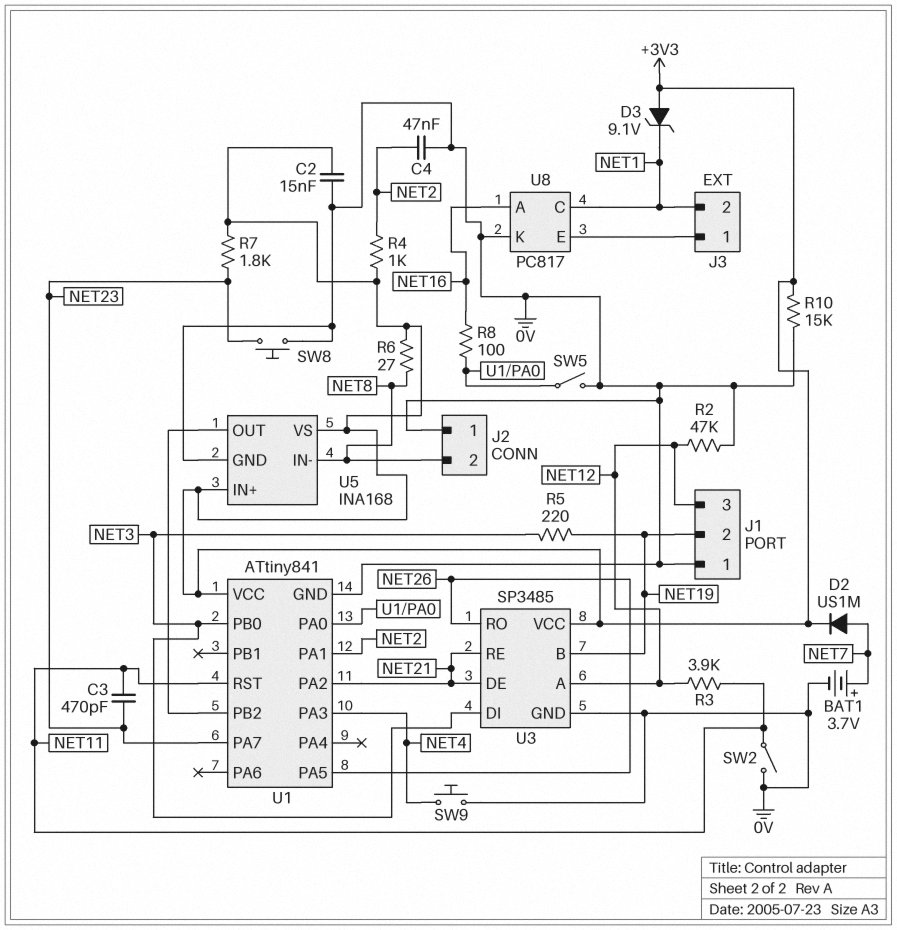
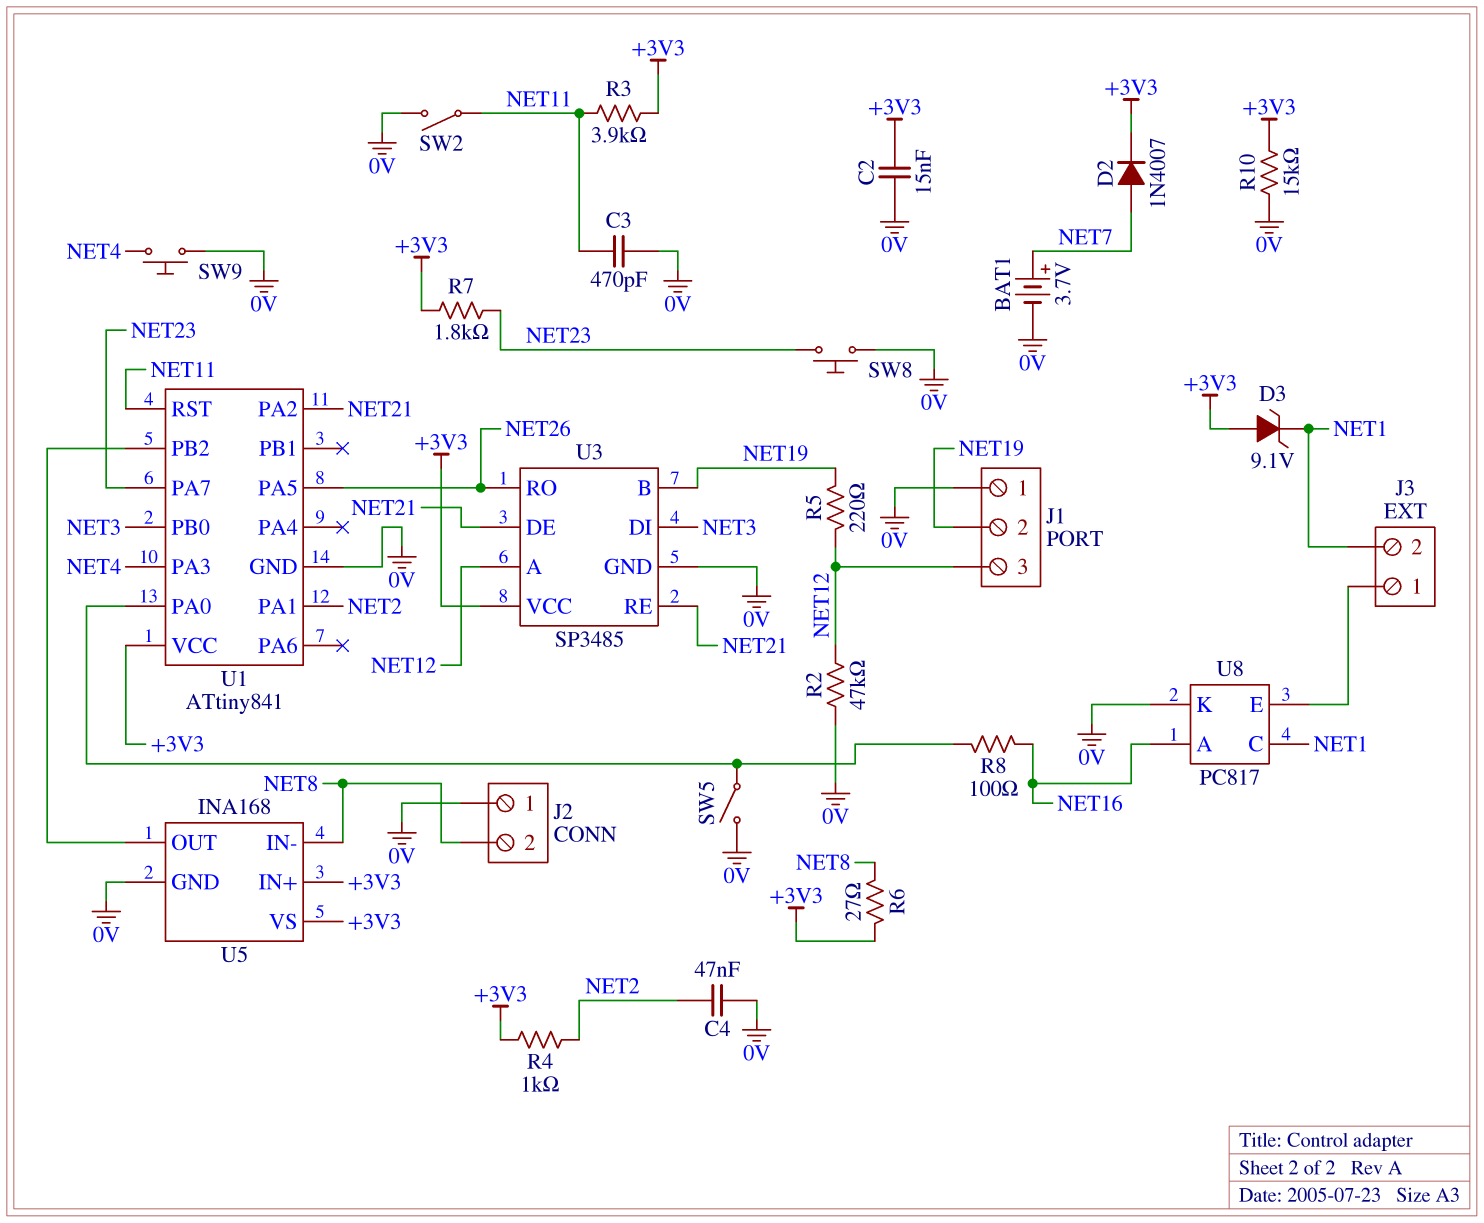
C3: 470pF (NET11, NET23) -> 470pF (0V, NET11)
D2: diode US1M (A NET7, K +3V3) -> diode 1N4007 (A NET7, K +3V3)
R3: 3.9k (NET11, NET12) -> 3.9k (+3V3, NET11)
R5: 220 (NET3, NET19) -> 220 (NET12, NET19)

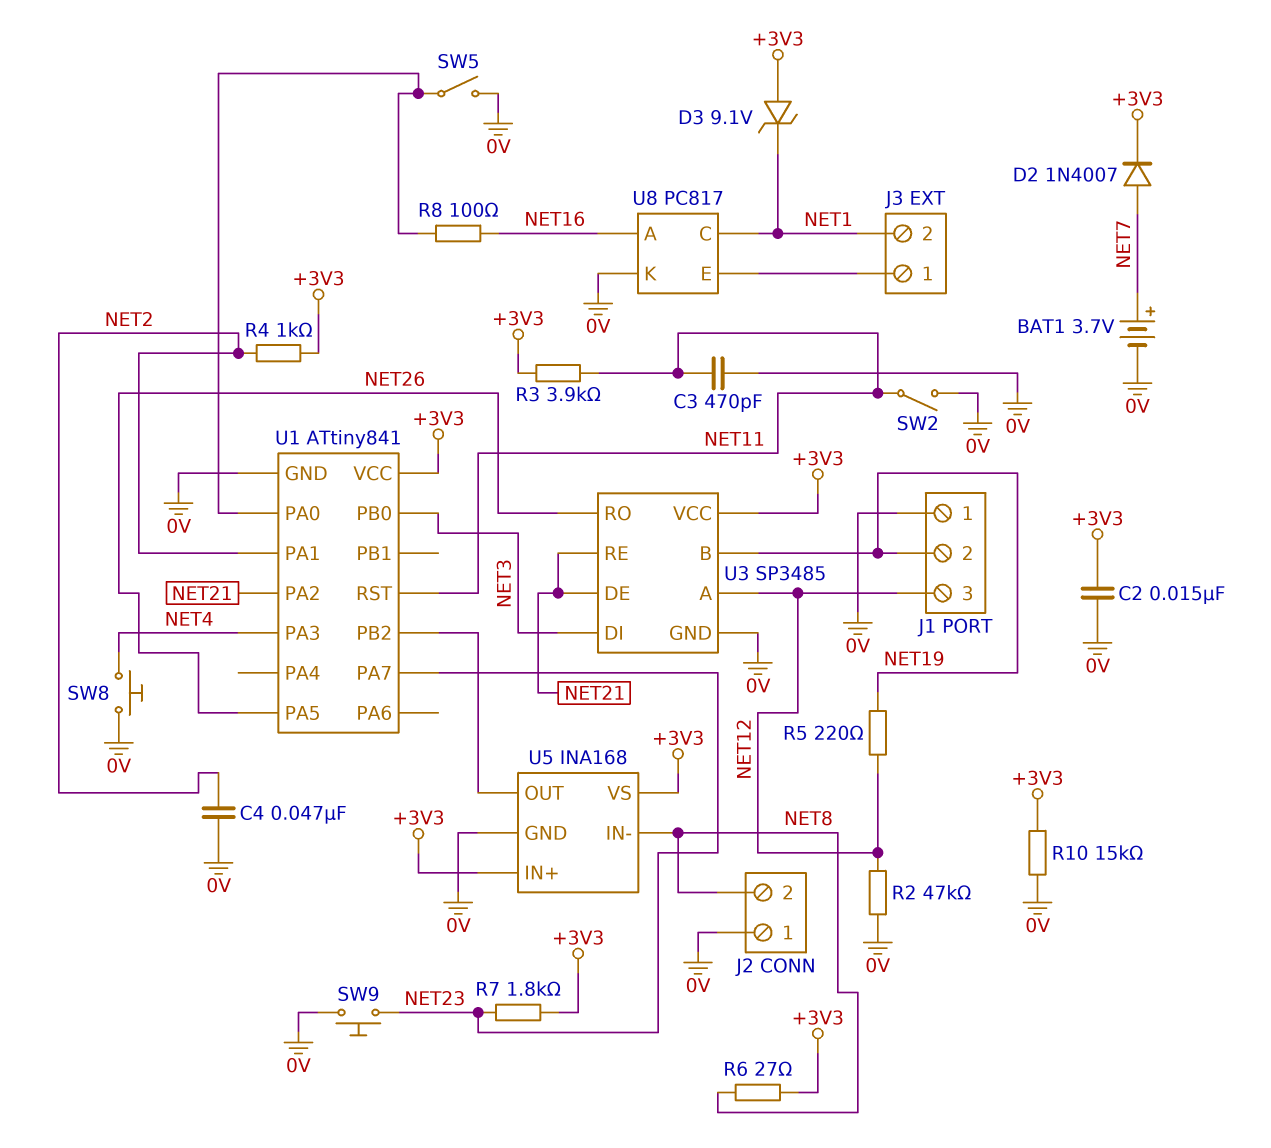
SW8: button (0V, NET23) -> button (0V, NET4)
SW9: button (0V, NET4) -> button (0V, NET23)

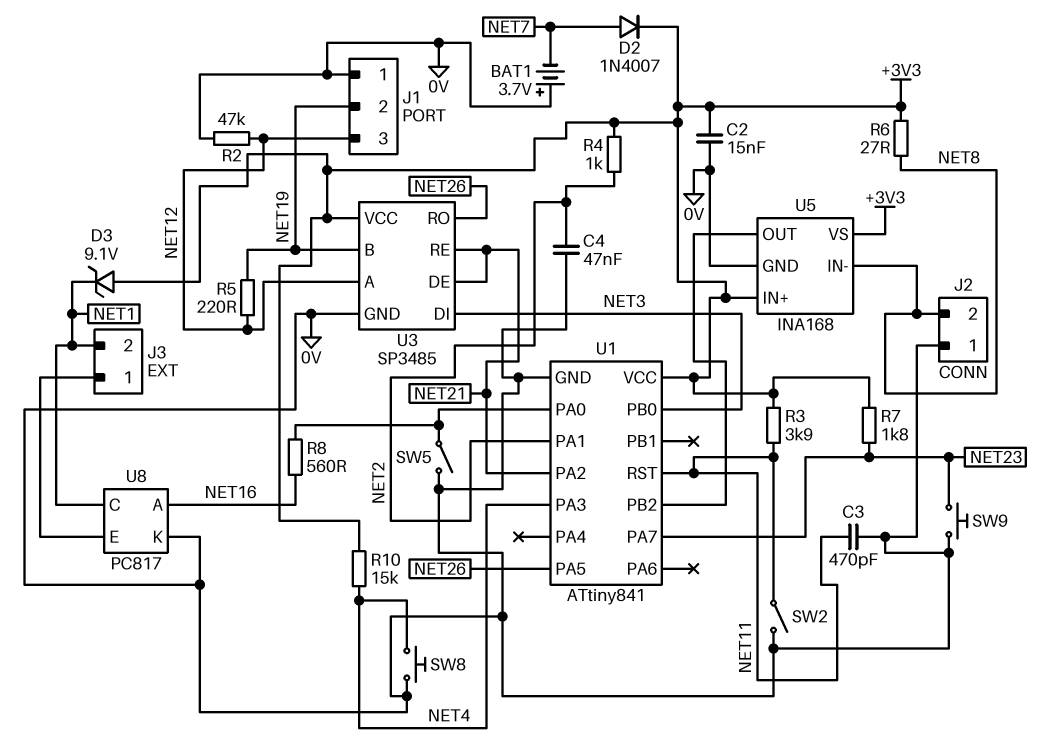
BAT1: 3.7V (plus NET7, minus 0V) -> 3.7V (plus 0V, minus NET7)
R8: 100 (NET16, U1/PA0) -> 560 (NET16, U1/PA0)
R10: 15k (+3V3, 0V) -> 15k (+3V3, NET4)

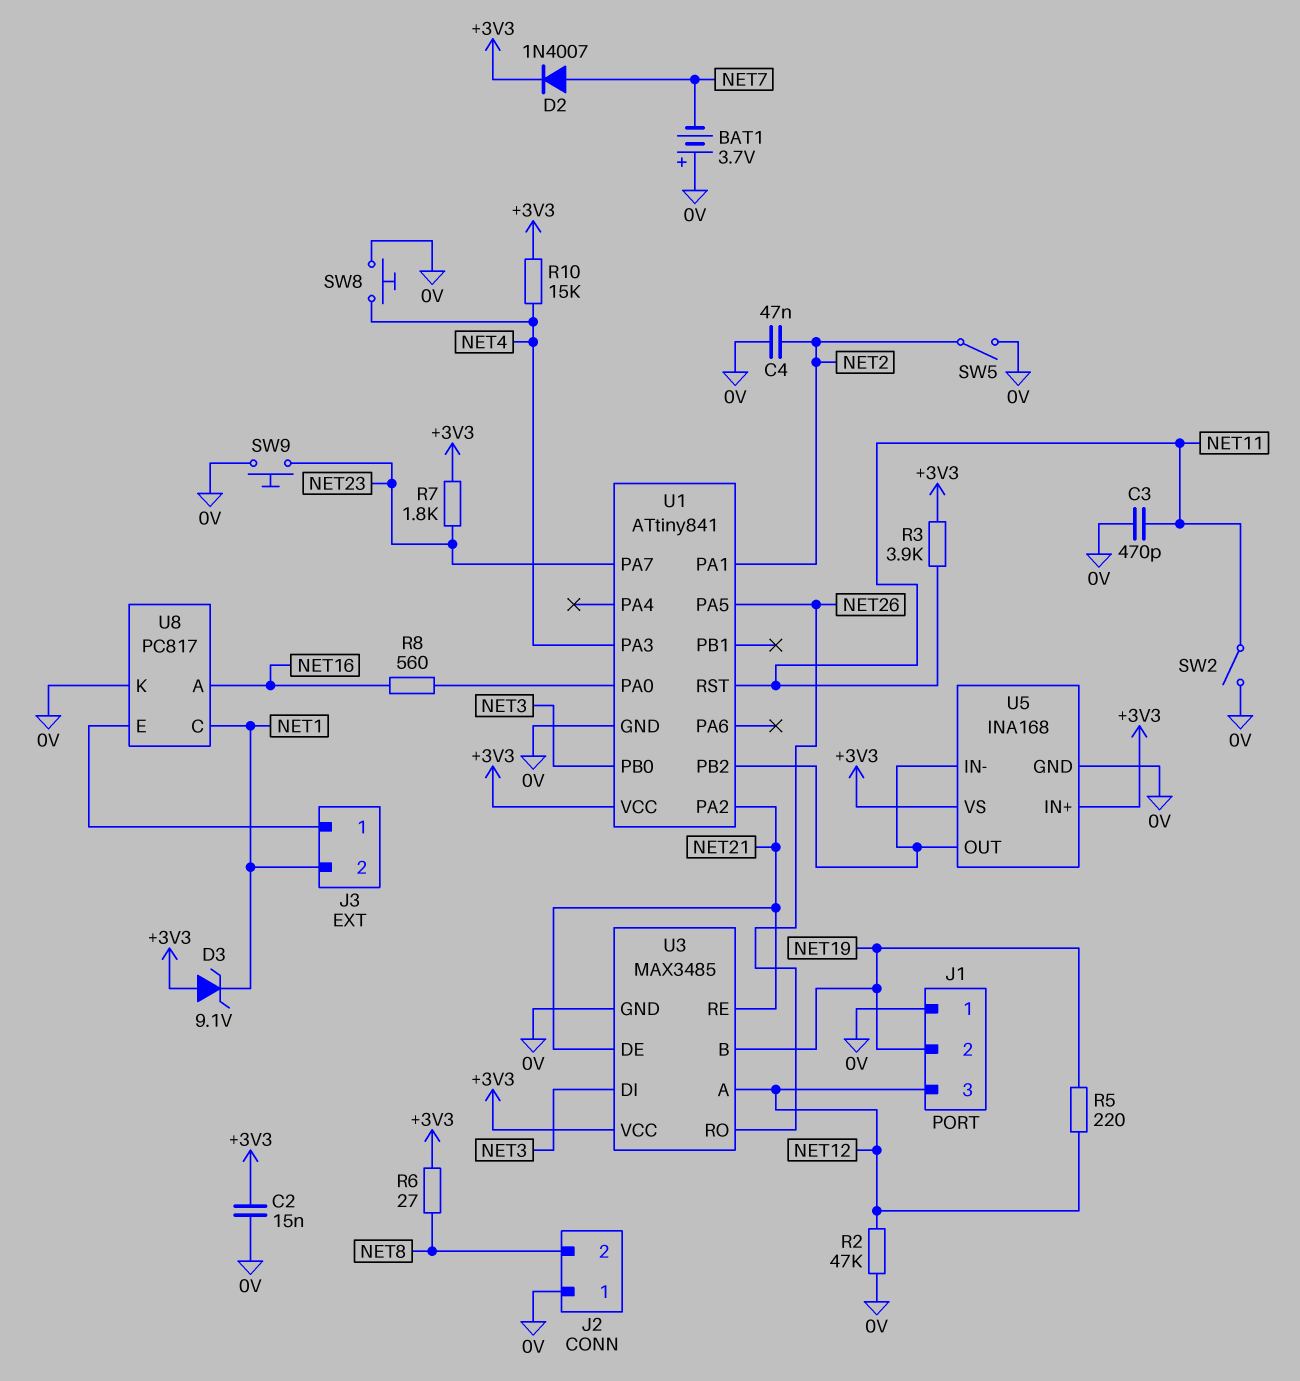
R4: 1k (+3V3, NET2) -> none
SW5: switch (0V, U1/PA0) -> switch (0V, NET2)
U3: SP3485 -> MAX3485
U5 pin IN-: NET8 -> U1/PB2

